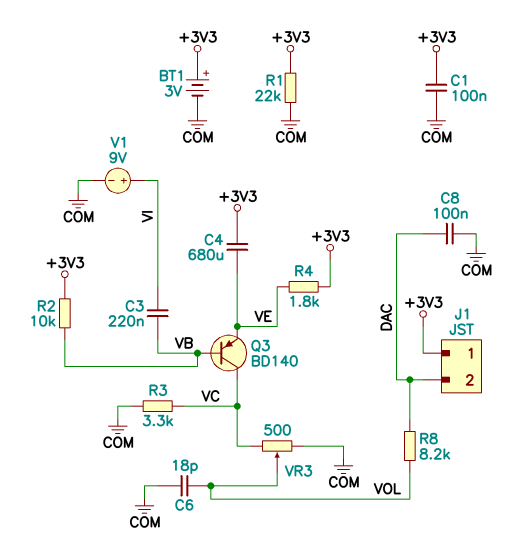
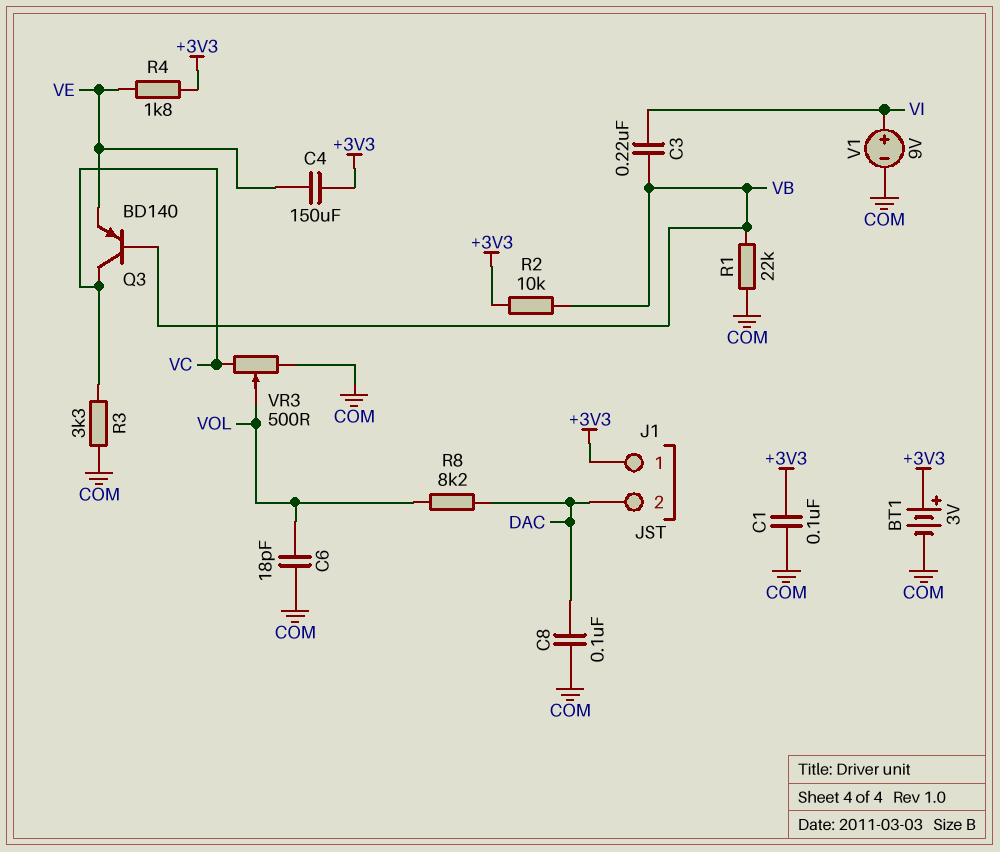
C4: 680uF (+3V3, VE) -> 150uF (+3V3, VE)
R1: 22k (+3V3, COM) -> 22k (COM, VB)

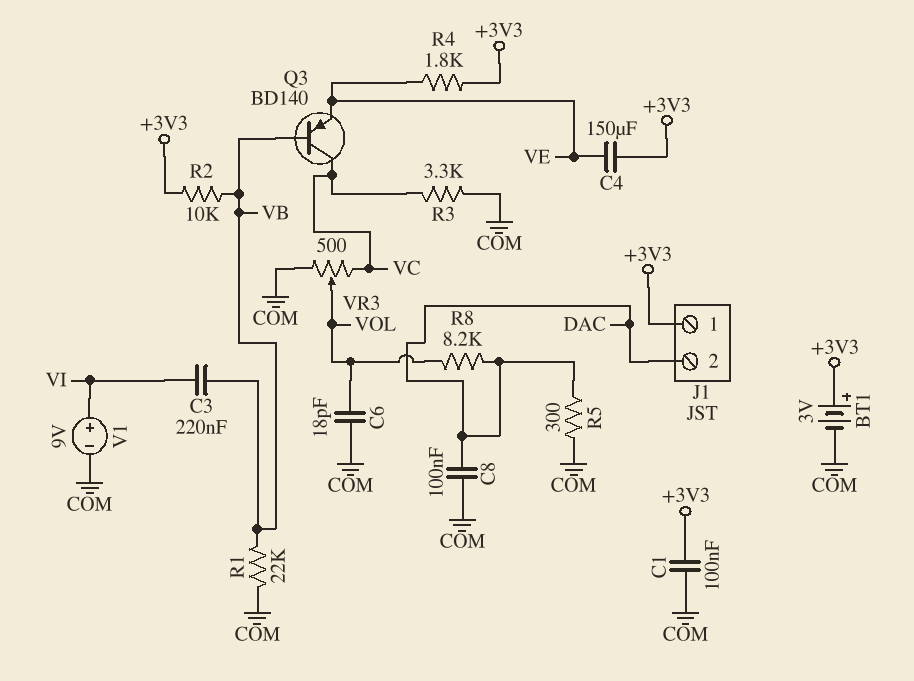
R5: none -> 300 (COM, DAC)

